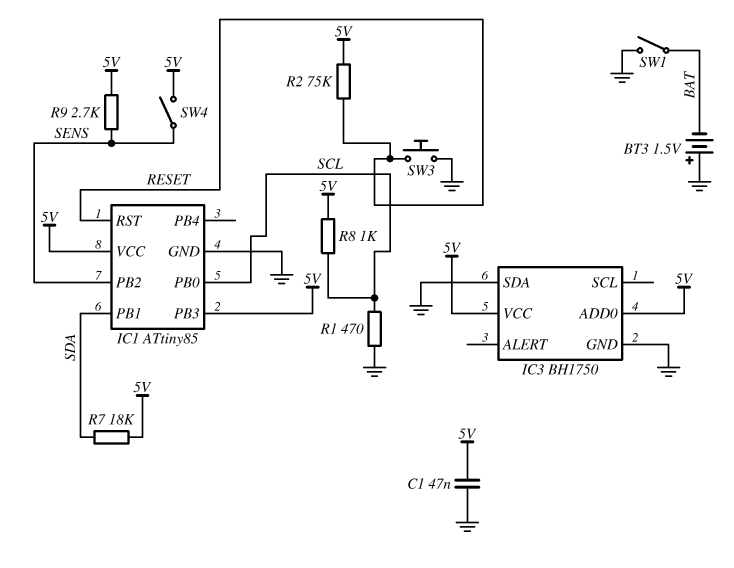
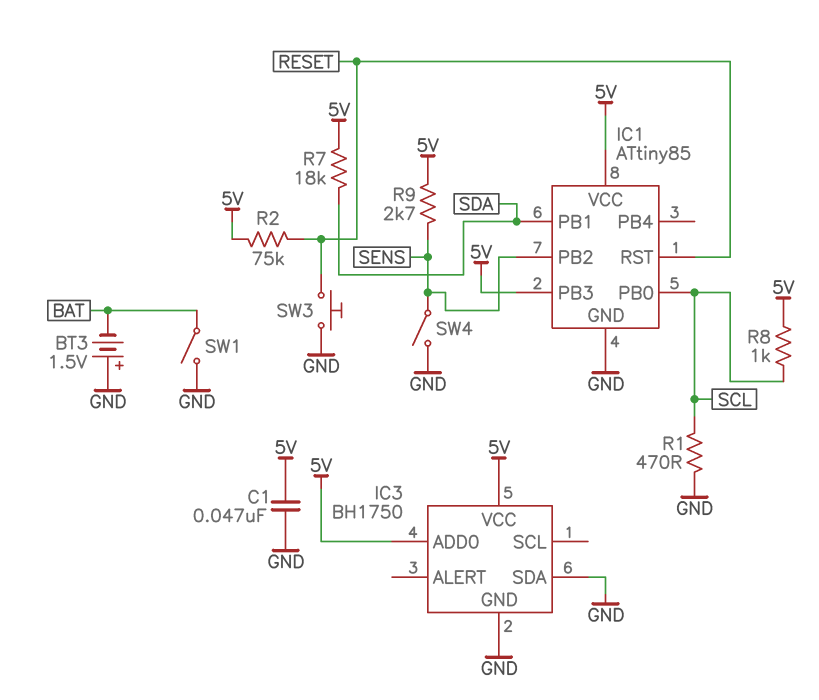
SW4: switch (5V, SENS) -> switch (GND, SENS)

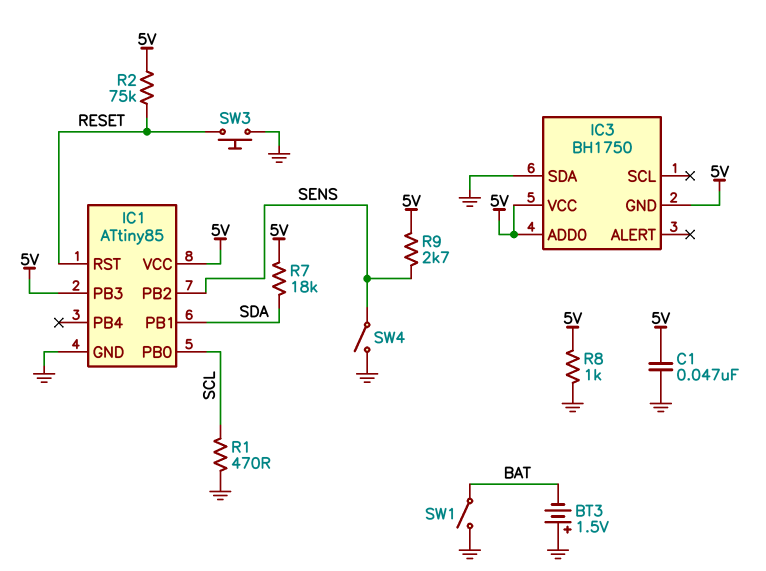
IC3 pin GND: GND -> 5V
R8: 1k (5V, SCL) -> 1k (5V, GND)

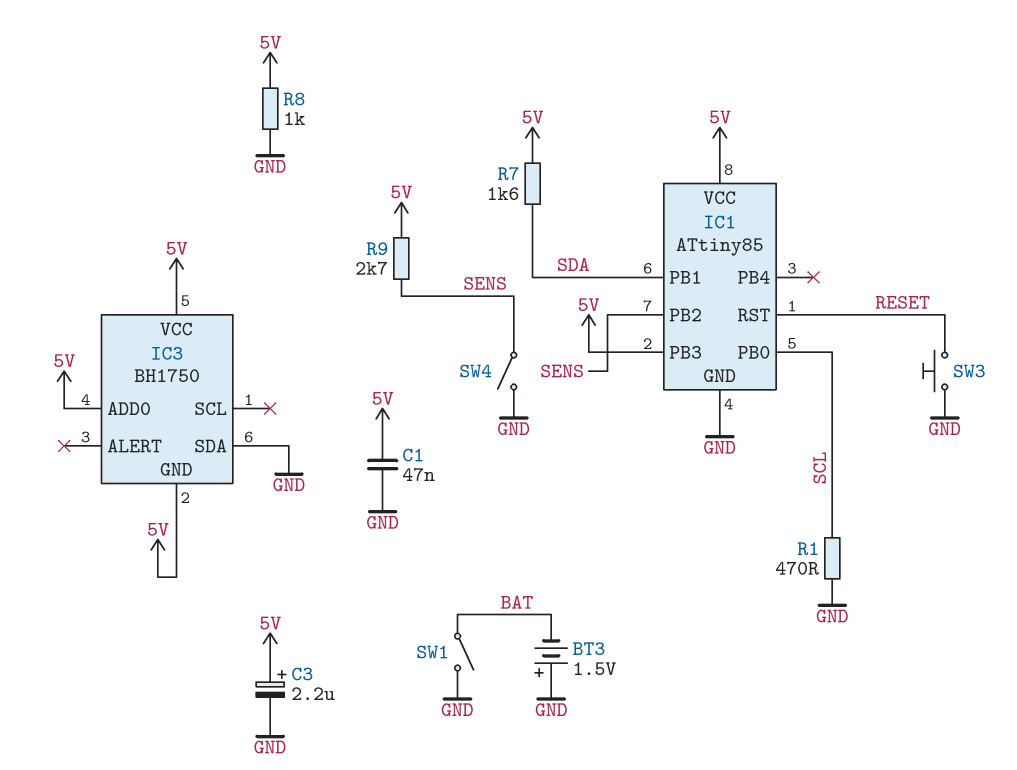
C3: none -> 2.2uF (plus 5V, minus GND)
R2: 75k (5V, RESET) -> none
R7: 18k (5V, SDA) -> 1.6k (5V, SDA)

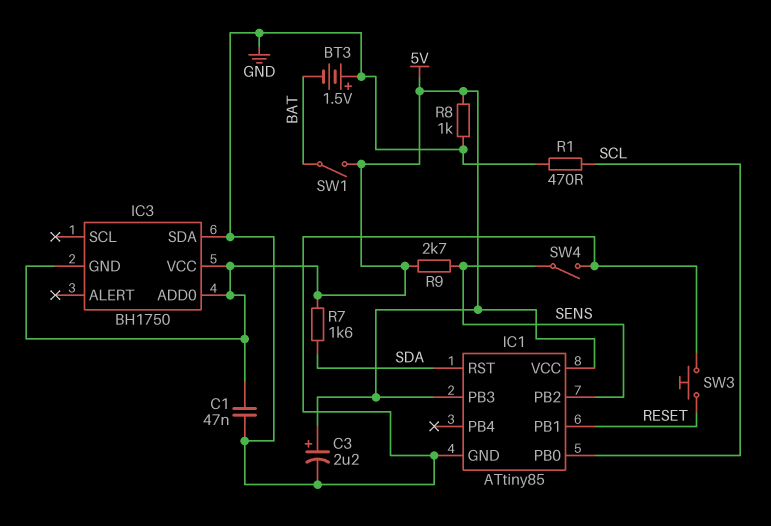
IC1 pin PB1: SDA -> RESET
IC1 pin RST: RESET -> SDA
SW1: switch (BAT, GND) -> switch (5V, BAT)

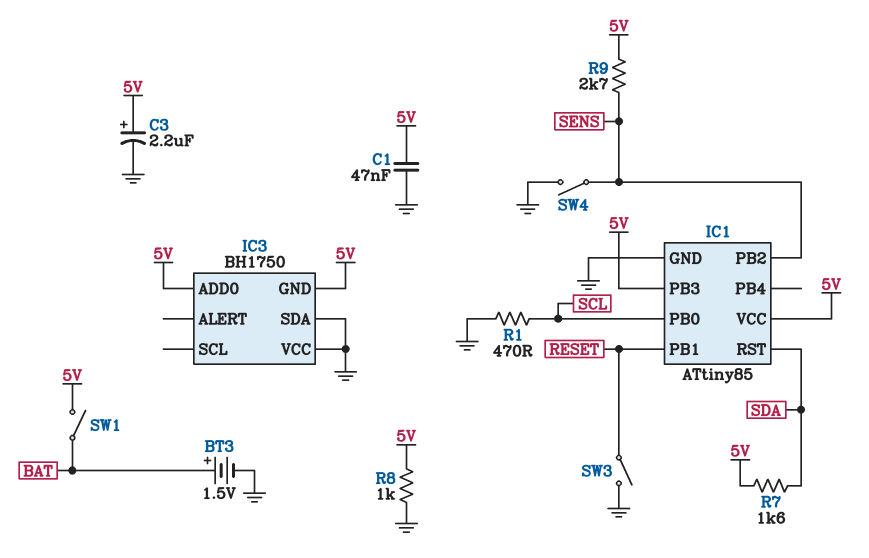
BT3: 1.5V (plus GND, minus BAT) -> 1.5V (plus BAT, minus GND)
IC3 pin VCC: 5V -> GND
SW3: button (GND, RESET) -> switch (GND, RESET)

